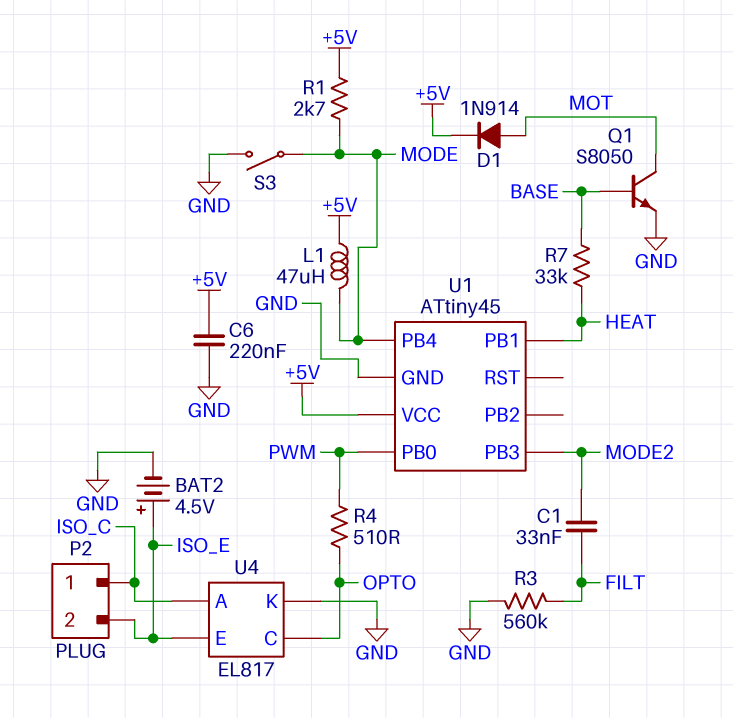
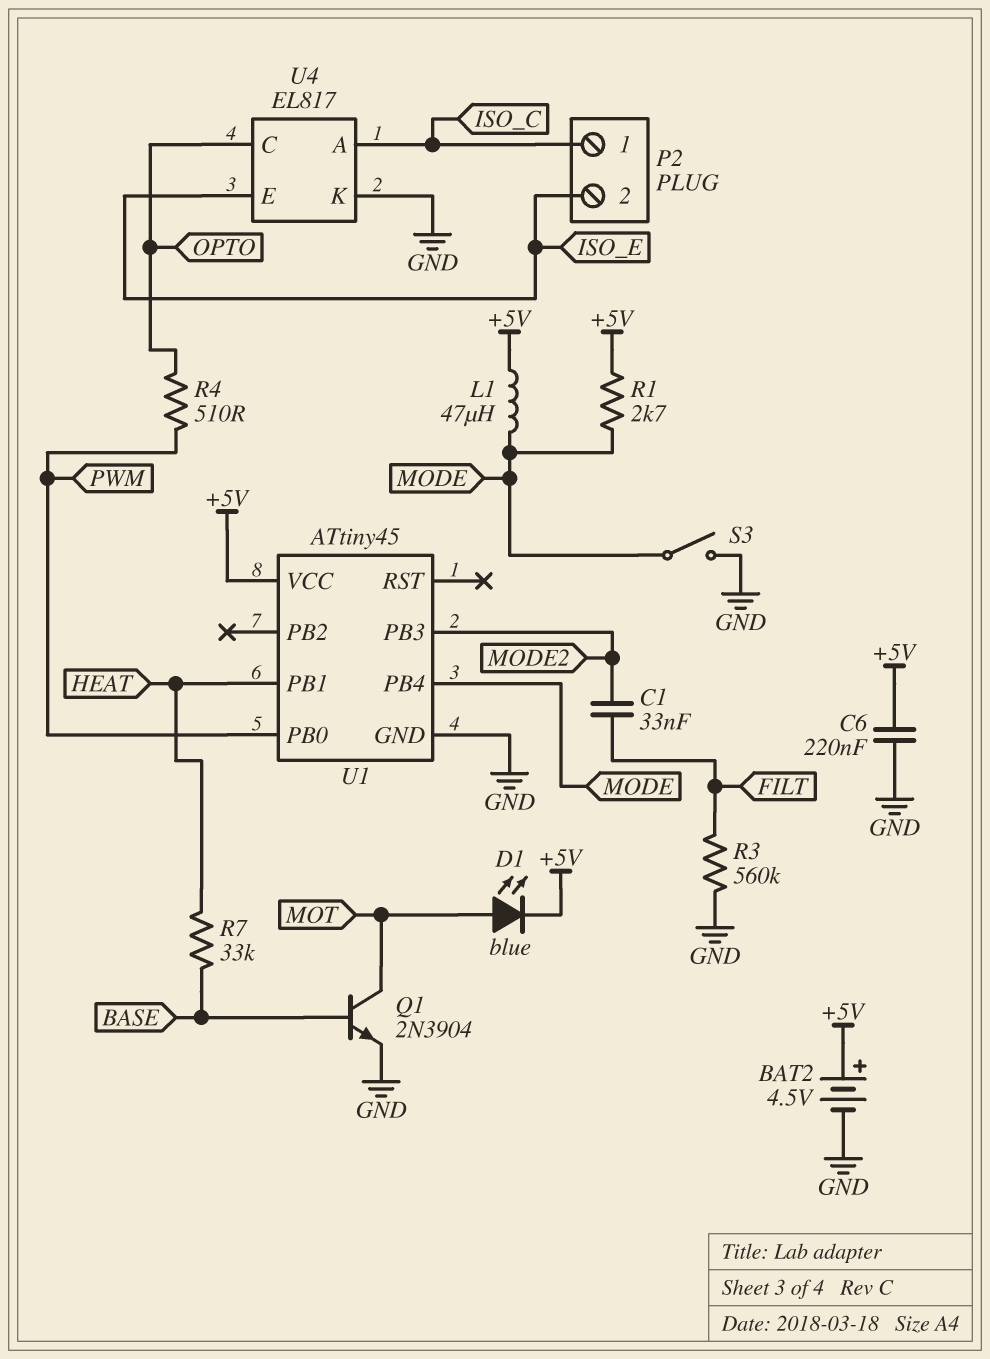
BAT2: 4.5V (plus ISO_E, minus GND) -> 4.5V (plus +5V, minus GND)
D1: diode 1N914 (A MOT, K +5V) -> LED blue (A MOT, K +5V)
Q1: NPN S8050 (B BASE, C MOT, E GND) -> NPN 2N3904 (B BASE, C MOT, E GND)

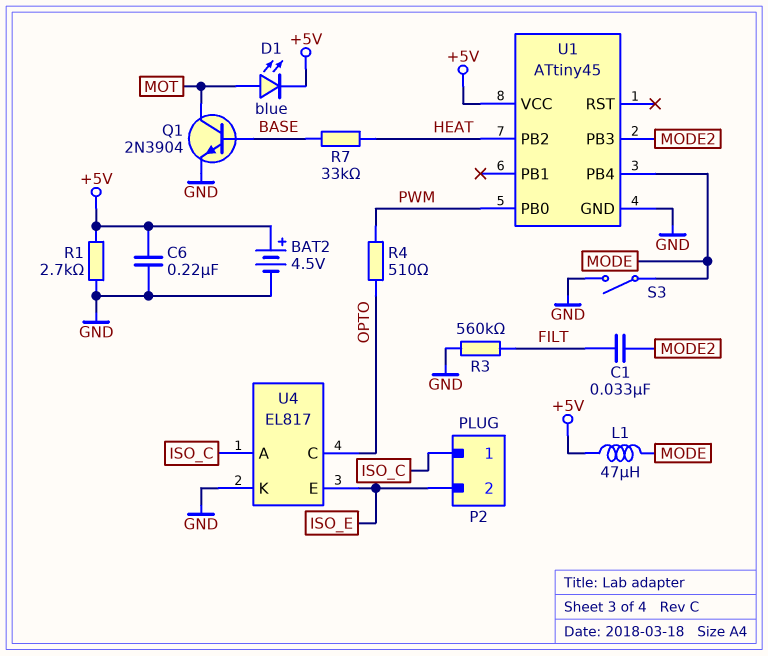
R1: 2.7k (+5V, MODE) -> 2.7k (+5V, GND)
U1 pin PB1: HEAT -> none
U1 pin PB2: none -> HEAT

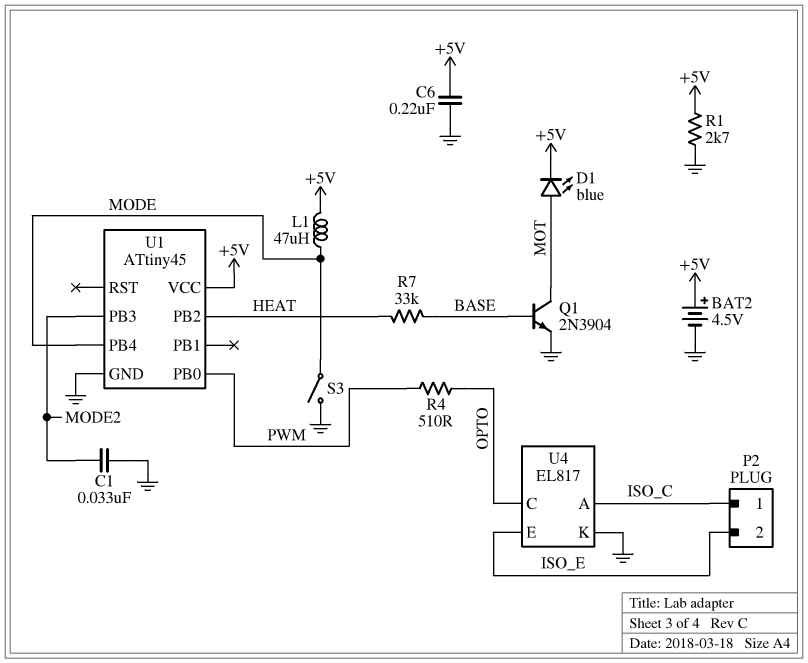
C1: 33nF (FILT, MODE2) -> 33nF (GND, MODE2)
R3: 560k (FILT, GND) -> none

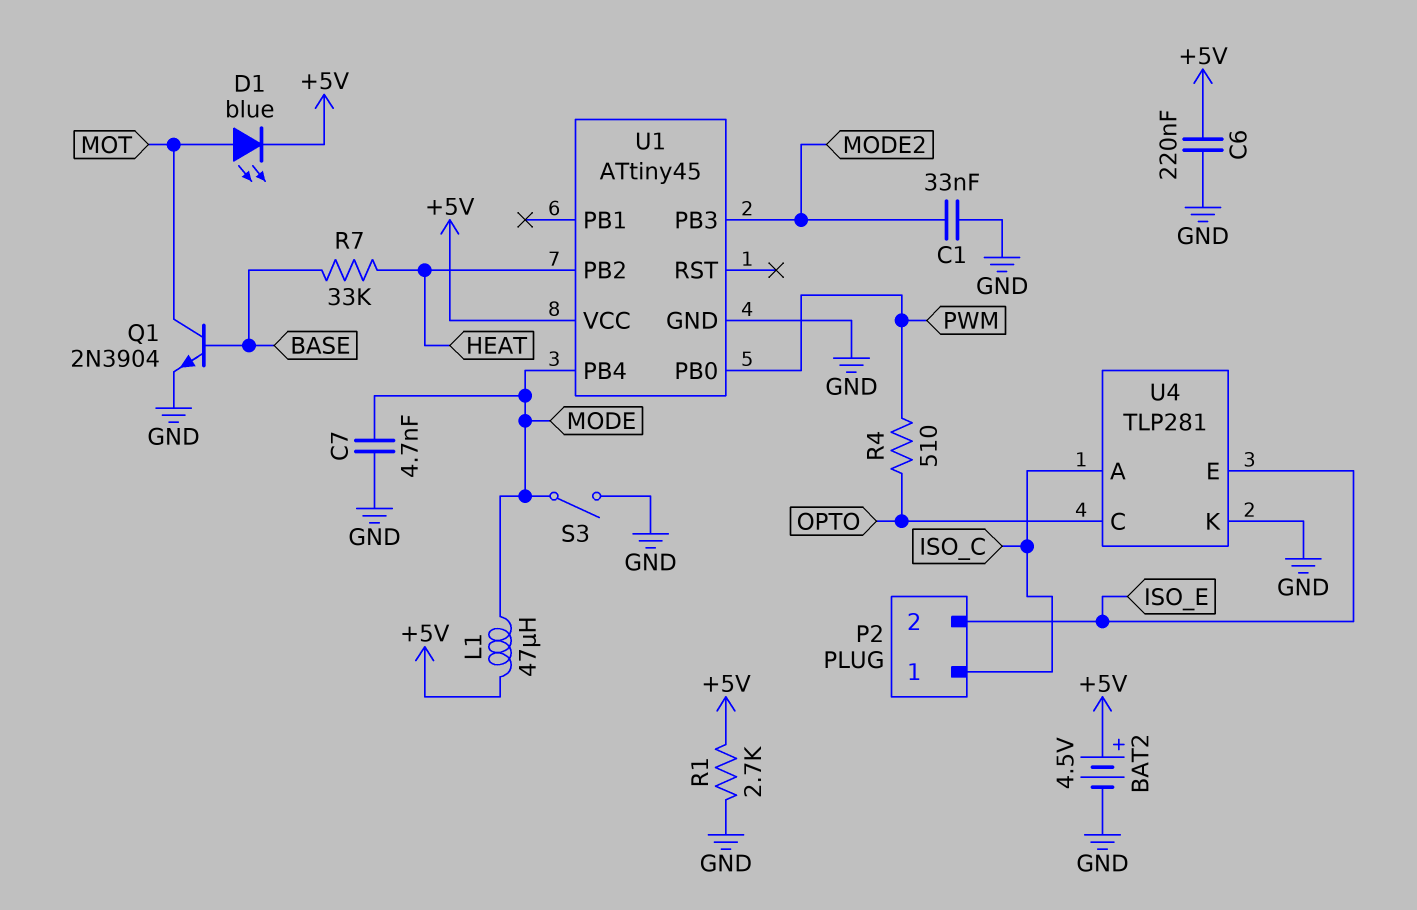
C7: none -> 4.7nF (GND, MODE)
U4: EL817 -> TLP281

